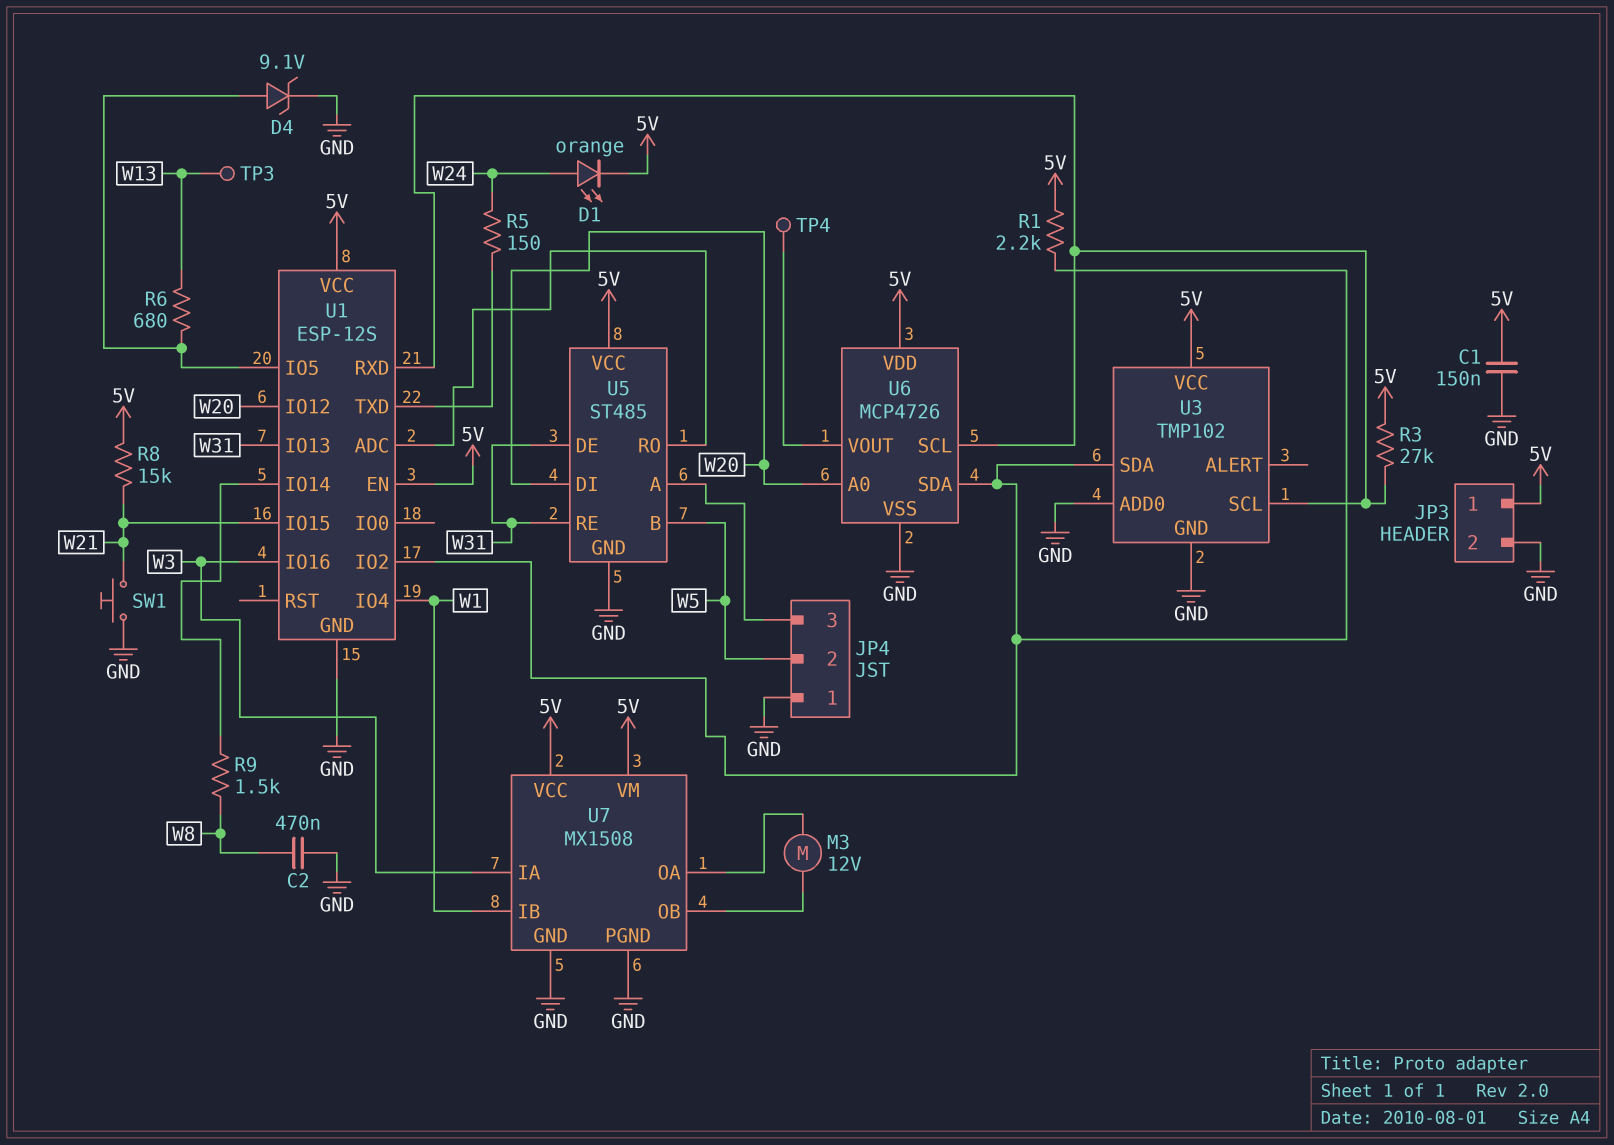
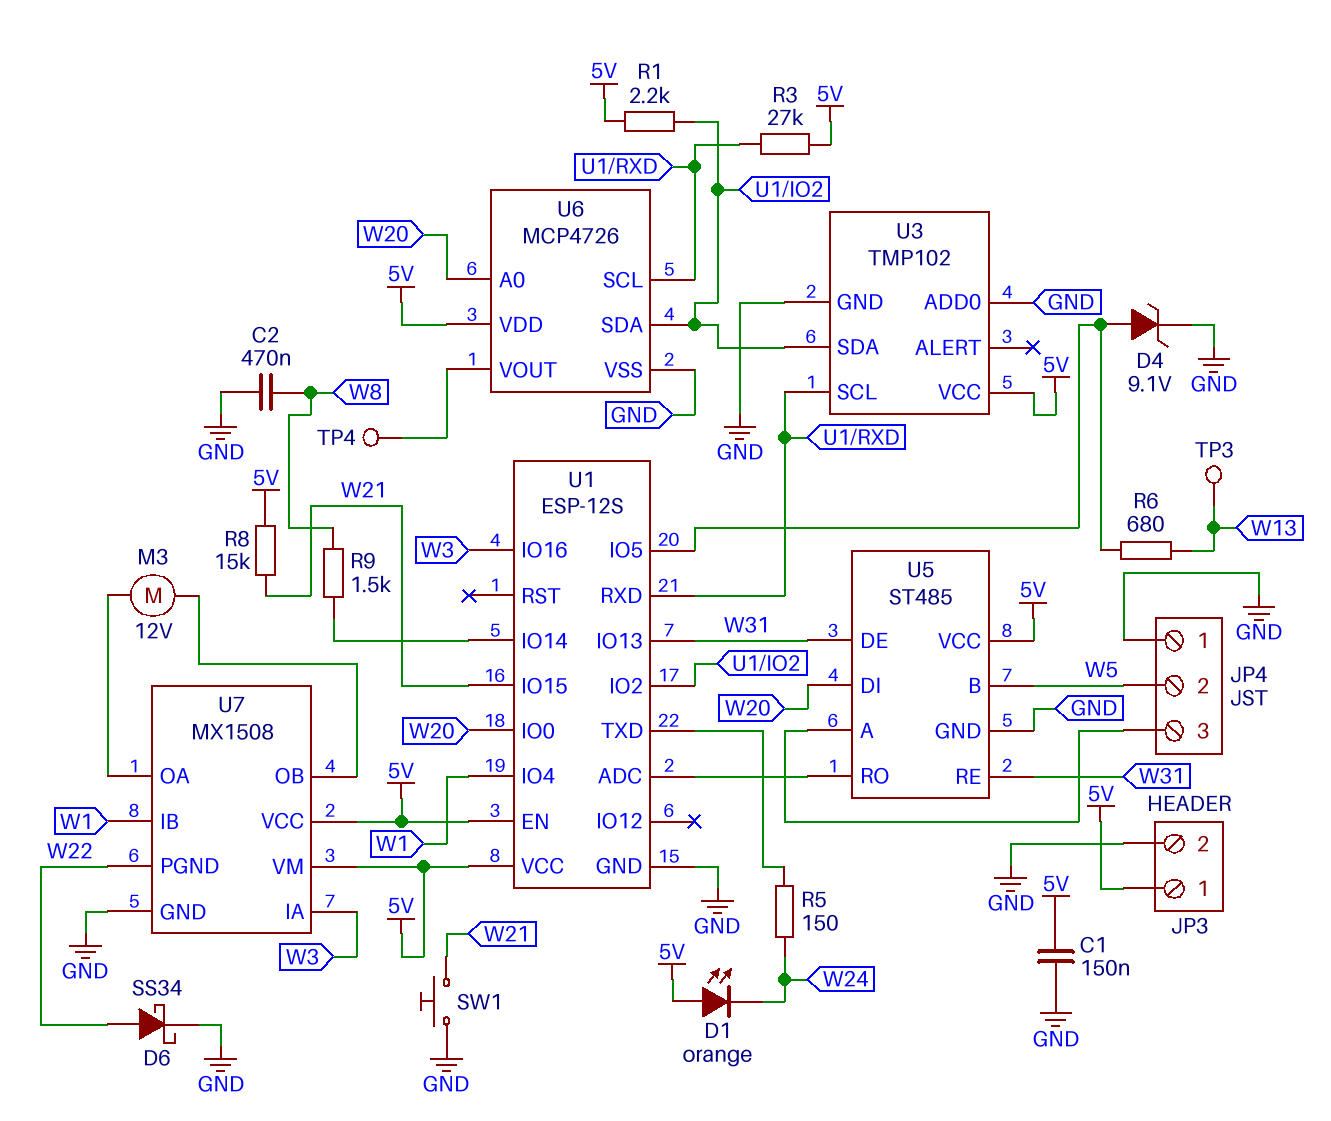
D1: LED orange (A W24, K 5V) -> LED orange (A 5V, K W24)
D6: none -> schottky SS34 (A W22, K GND)
U1 pin IO0: none -> W20
U1 pin IO12: W20 -> none
U7 pin PGND: GND -> W22

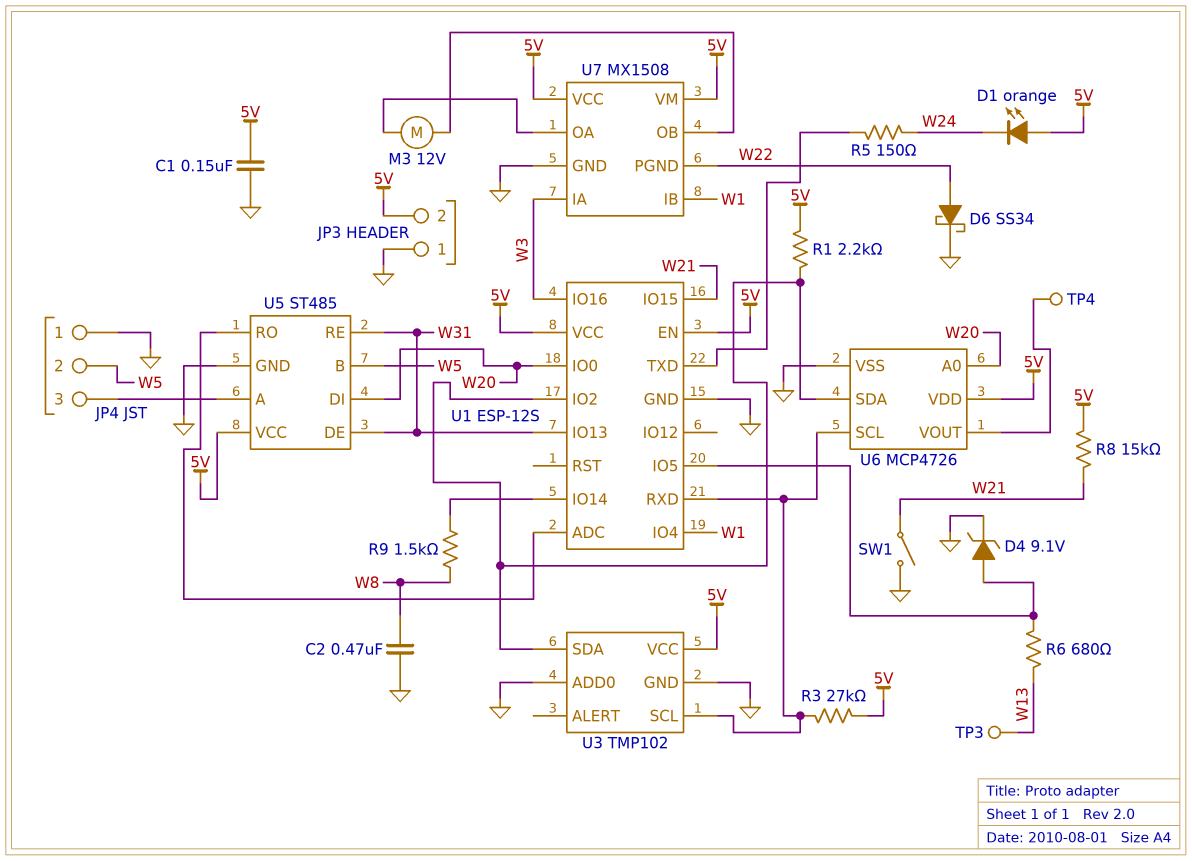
JP3 pin 1: 5V -> GND
JP3 pin 2: GND -> 5V
SW1: button (GND, W21) -> switch (GND, W21)

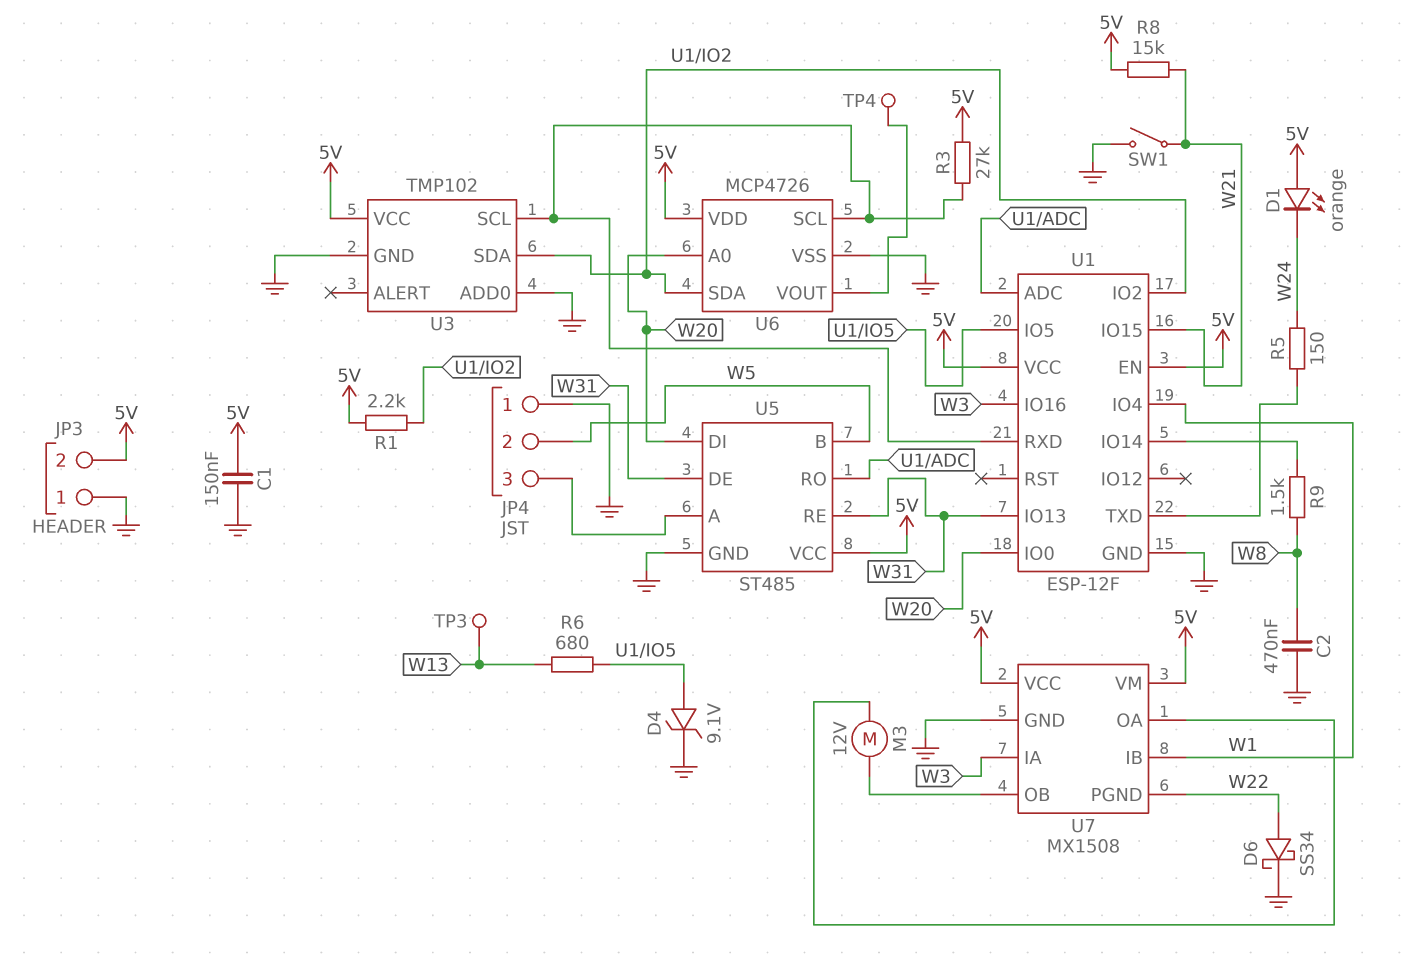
U1: ESP-12S -> ESP-12F

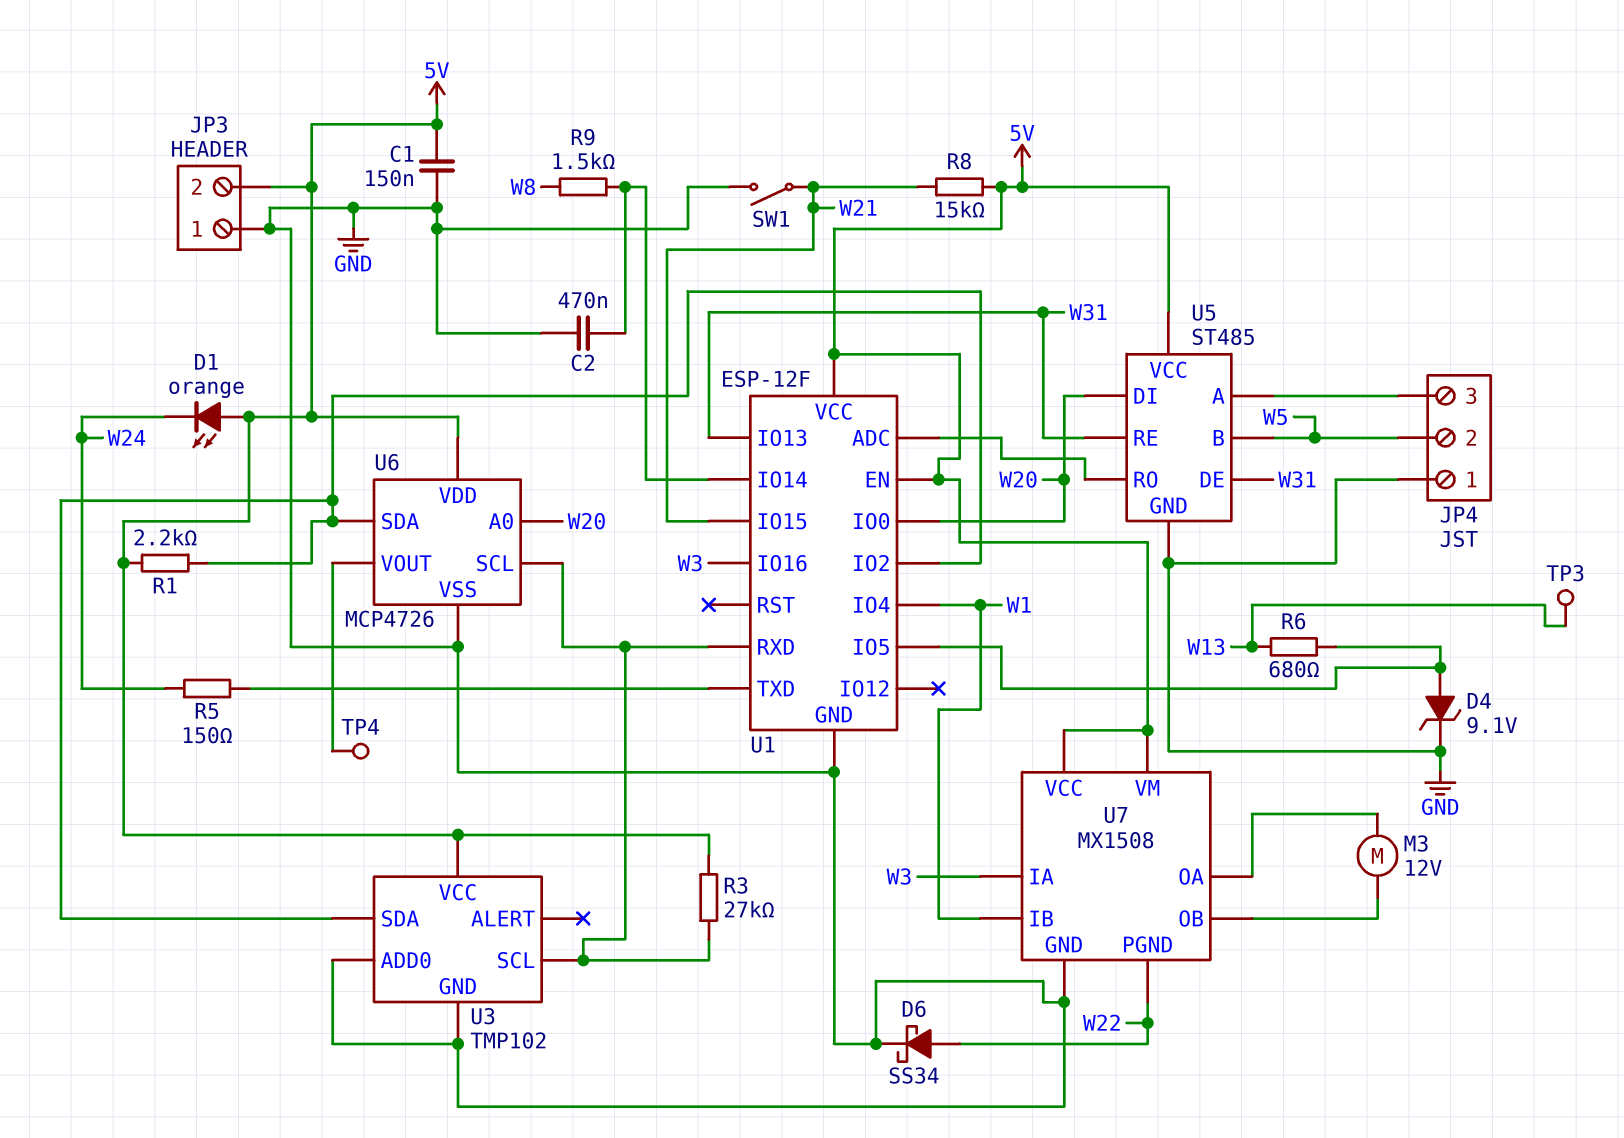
C2: 470nF (GND, W8) -> 470nF (GND, U1/IO14)

